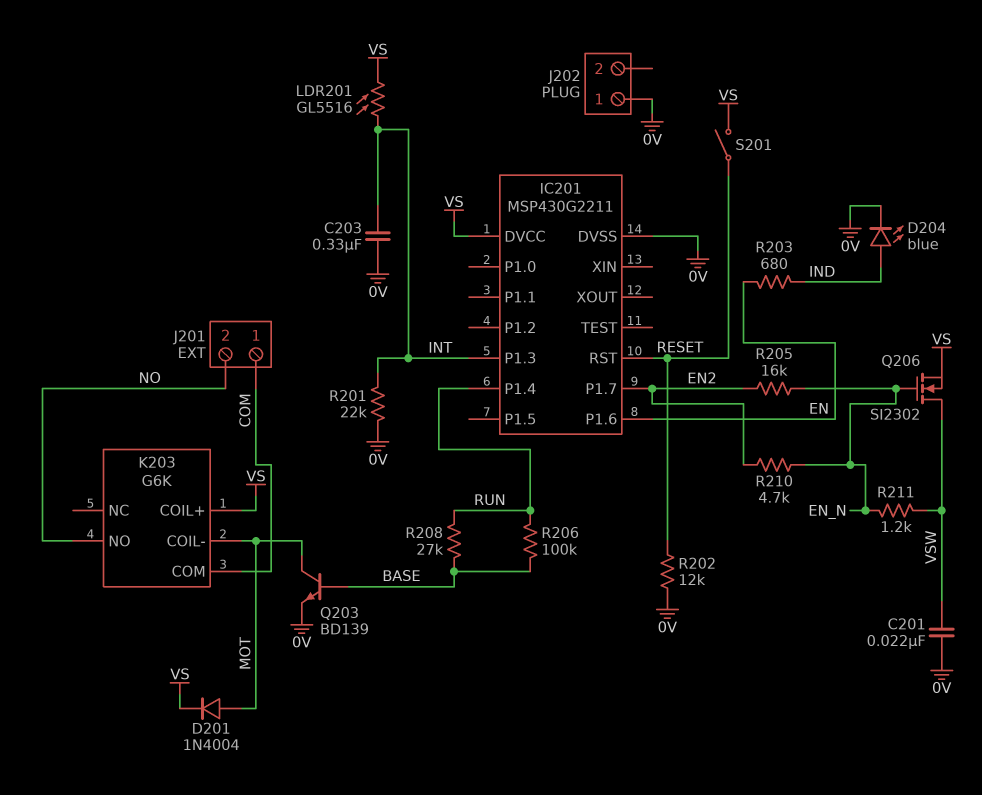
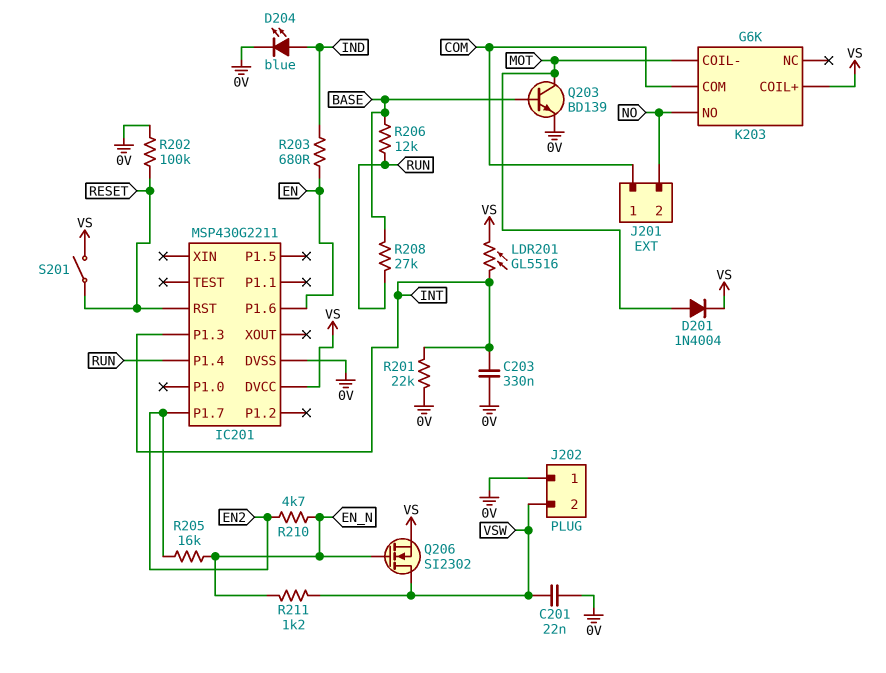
J202 pin 2: none -> VSW
R202: 12k (0V, RESET) -> 100k (0V, RESET)
R206: 100k (BASE, RUN) -> 12k (BASE, RUN)

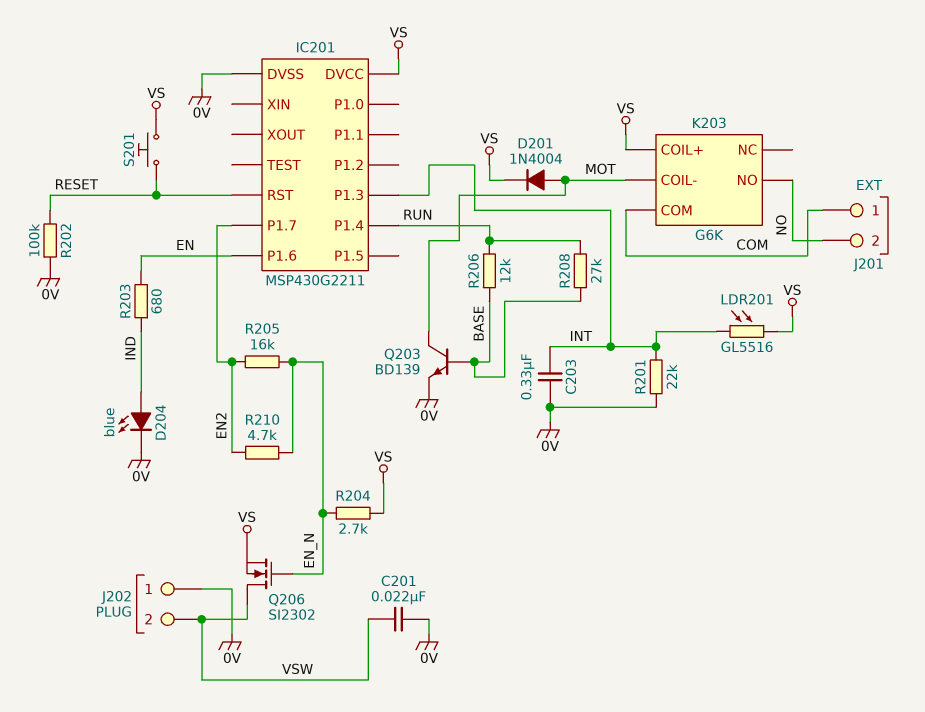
R204: none -> 2.7k (EN_N, VS)
R211: 1.2k (EN_N, VSW) -> none
S201: switch (RESET, VS) -> button (RESET, VS)

